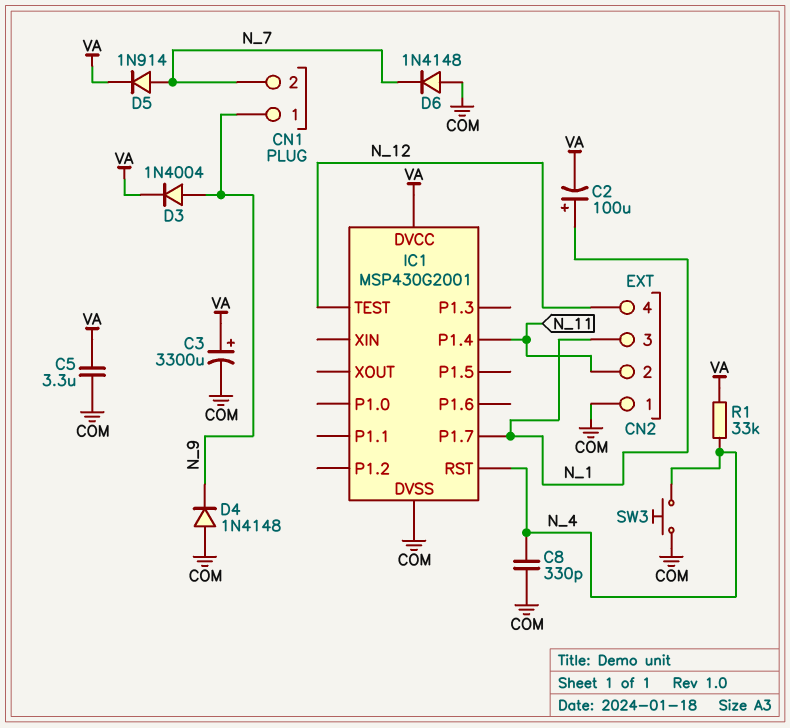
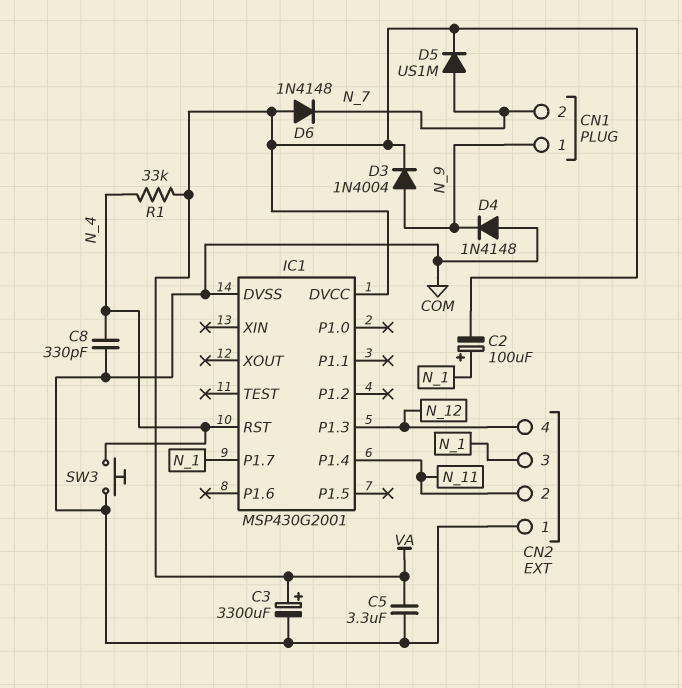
D5: diode 1N914 (A N_7, K VA) -> diode US1M (A N_7, K VA)
D6: diode 1N4148 (A COM, K N_7) -> diode 1N4148 (A VA, K N_7)
IC1 pin P1.3: none -> N_12
IC1 pin TEST: N_12 -> none

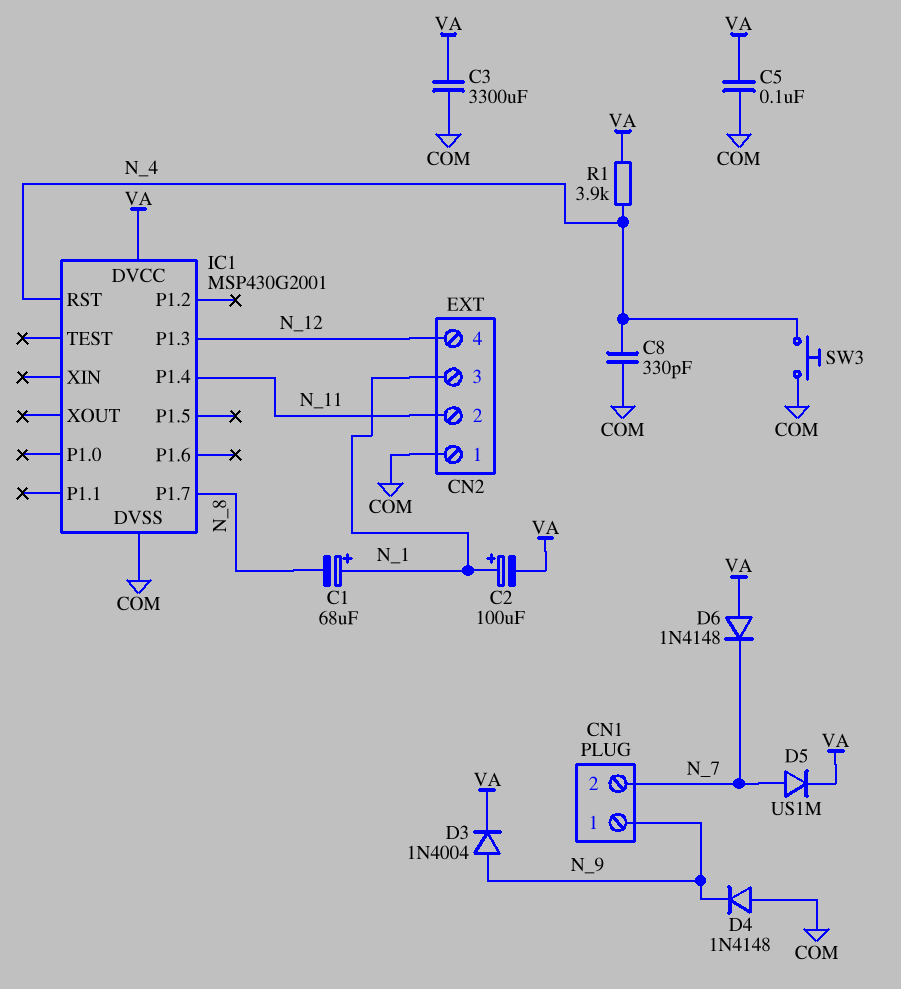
C1: none -> 68uF (plus N_1, minus N_8)
C3: 3300uF (plus VA, minus COM) -> 3300uF (COM, VA)
C5: 3.3uF (COM, VA) -> 100nF (COM, VA)
IC1 pin P1.7: N_1 -> N_8
R1: 33k (N_4, VA) -> 3.9k (N_4, VA)

